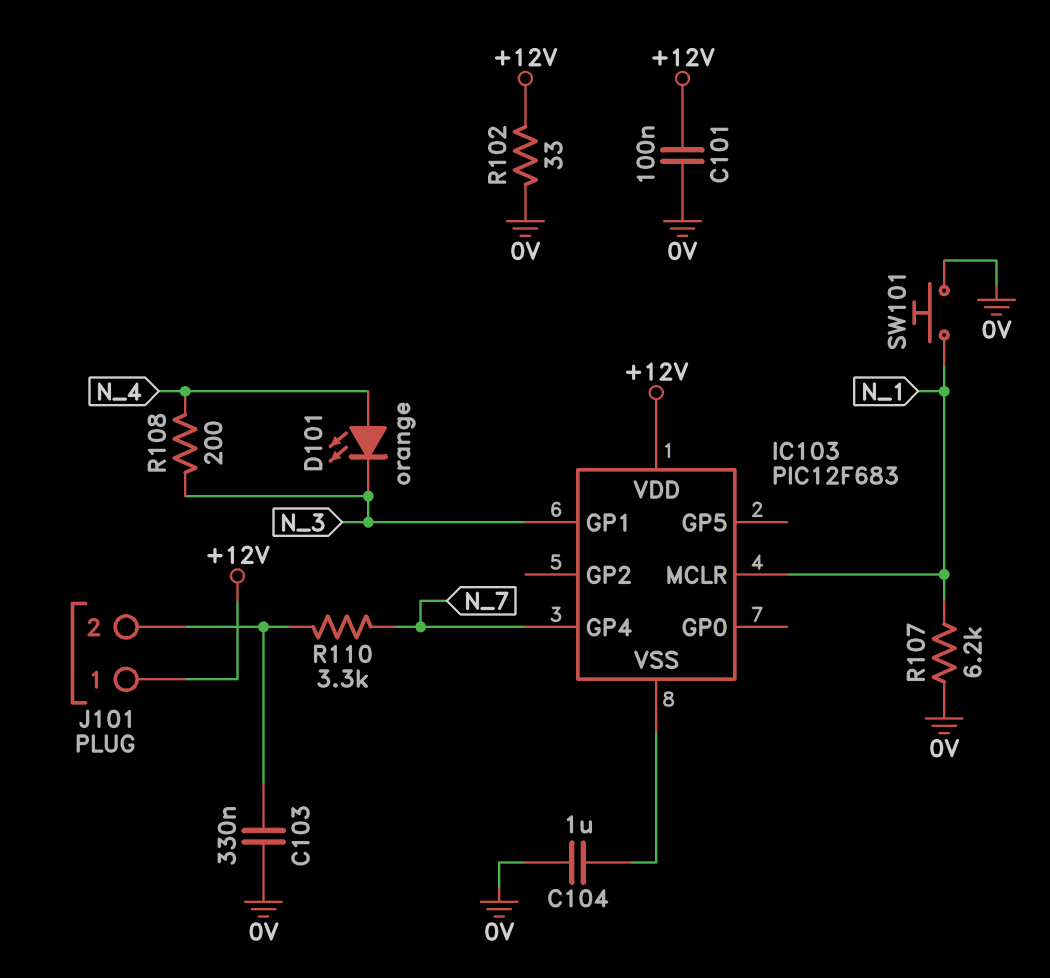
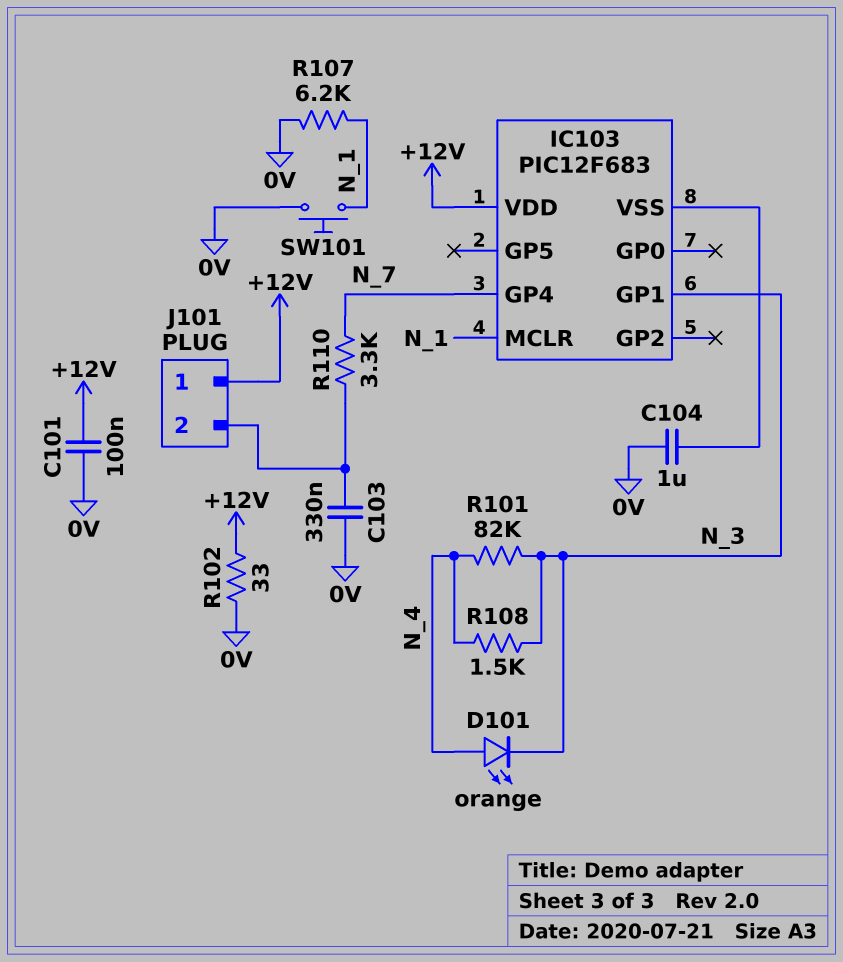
R101: none -> 82k (N_3, N_4)
R108: 200 (N_3, N_4) -> 1.5k (N_3, N_4)

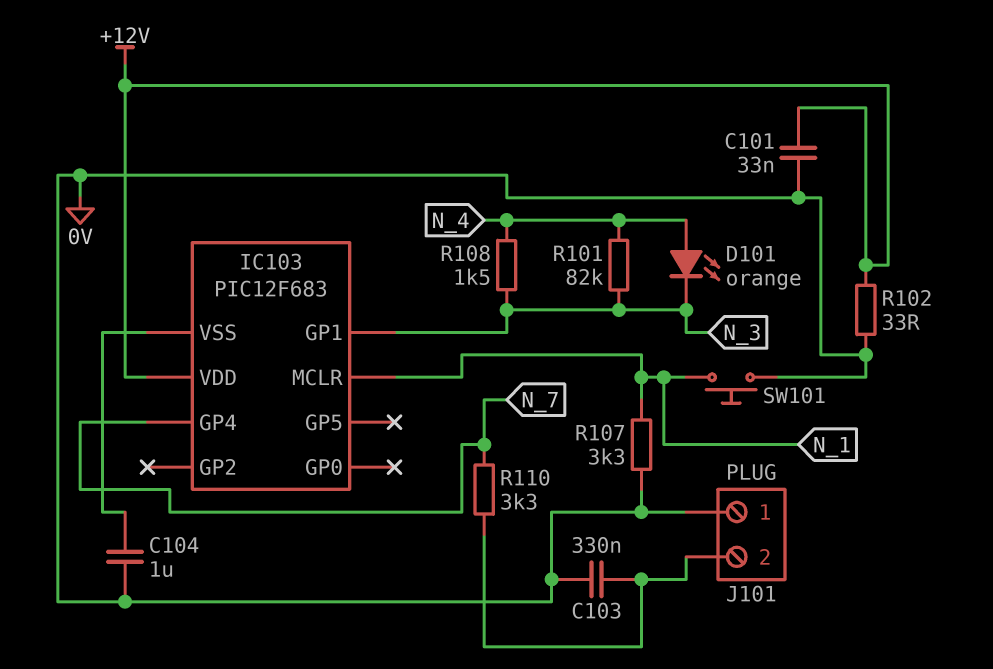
C101: 100nF (+12V, 0V) -> 33nF (+12V, 0V)
J101 pin 1: +12V -> 0V
R107: 6.2k (0V, N_1) -> 3.3k (0V, N_1)

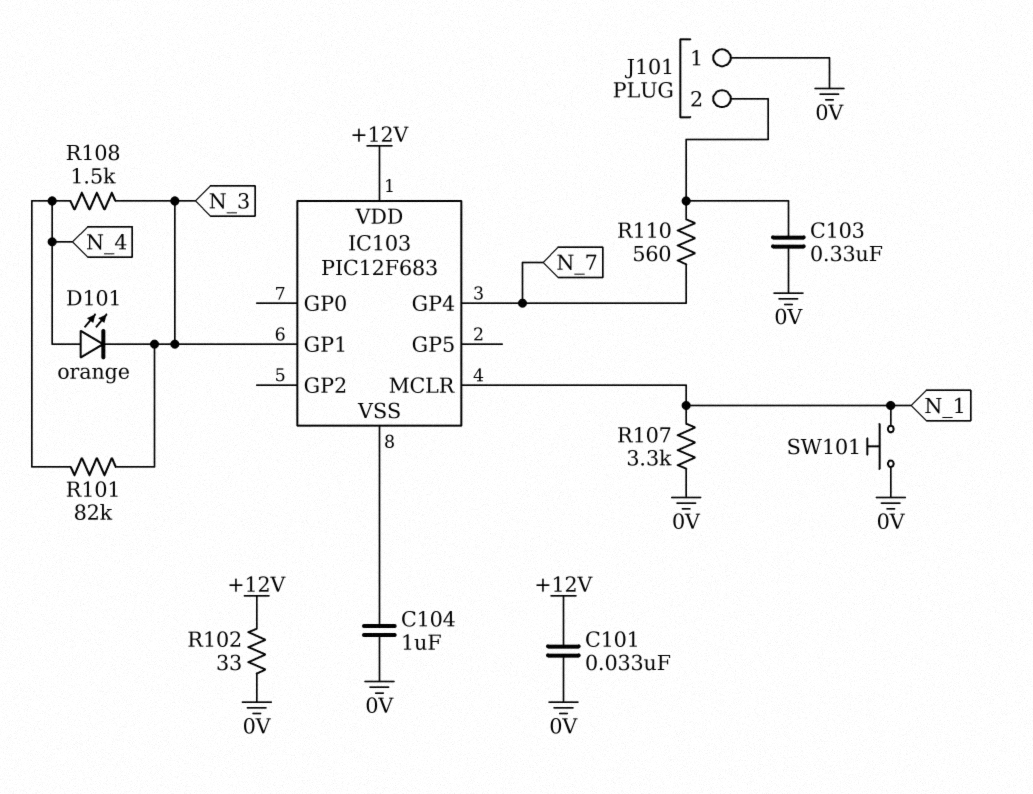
R110: 3.3k (J101/2, N_7) -> 560 (J101/2, N_7)

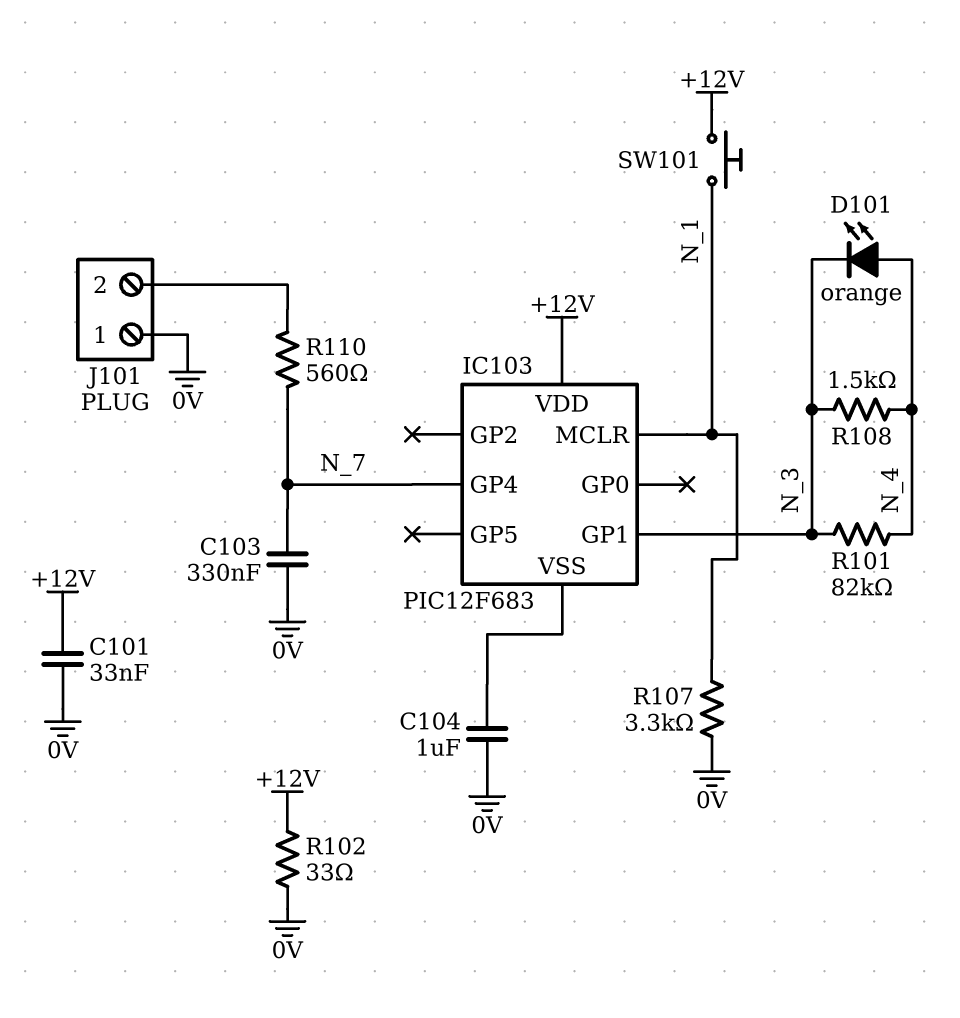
C103: 330nF (0V, J101/2) -> 330nF (0V, N_7)
SW101: button (0V, N_1) -> button (+12V, N_1)

